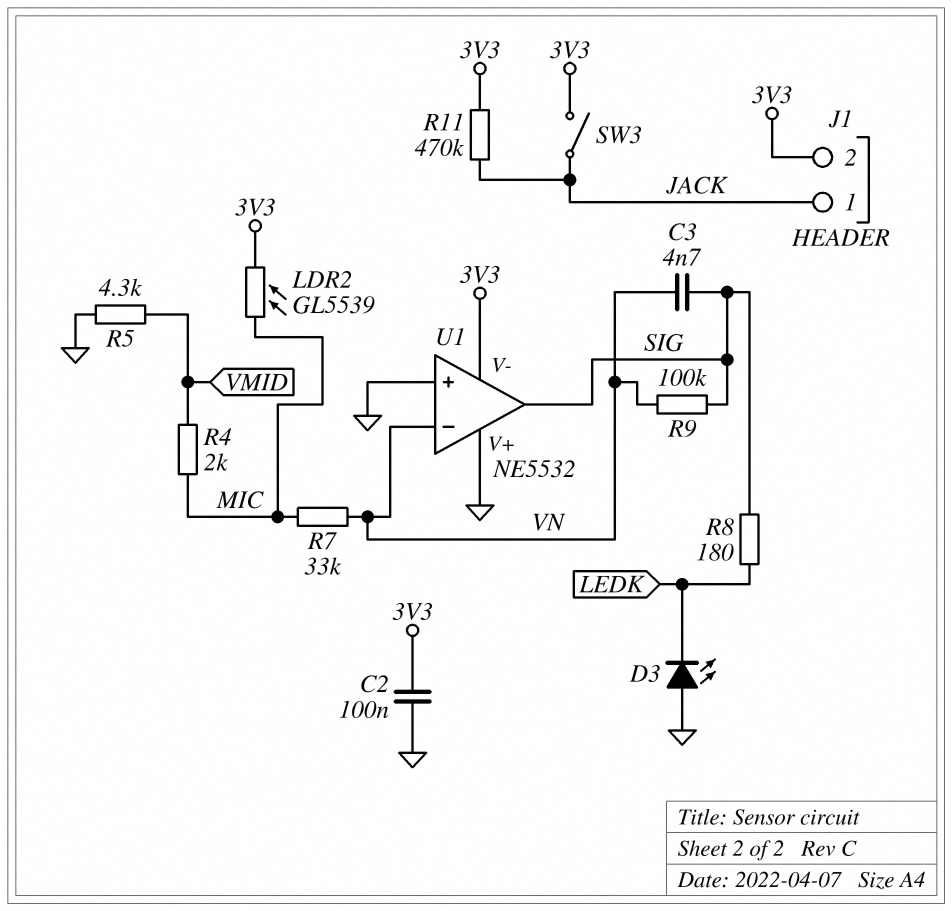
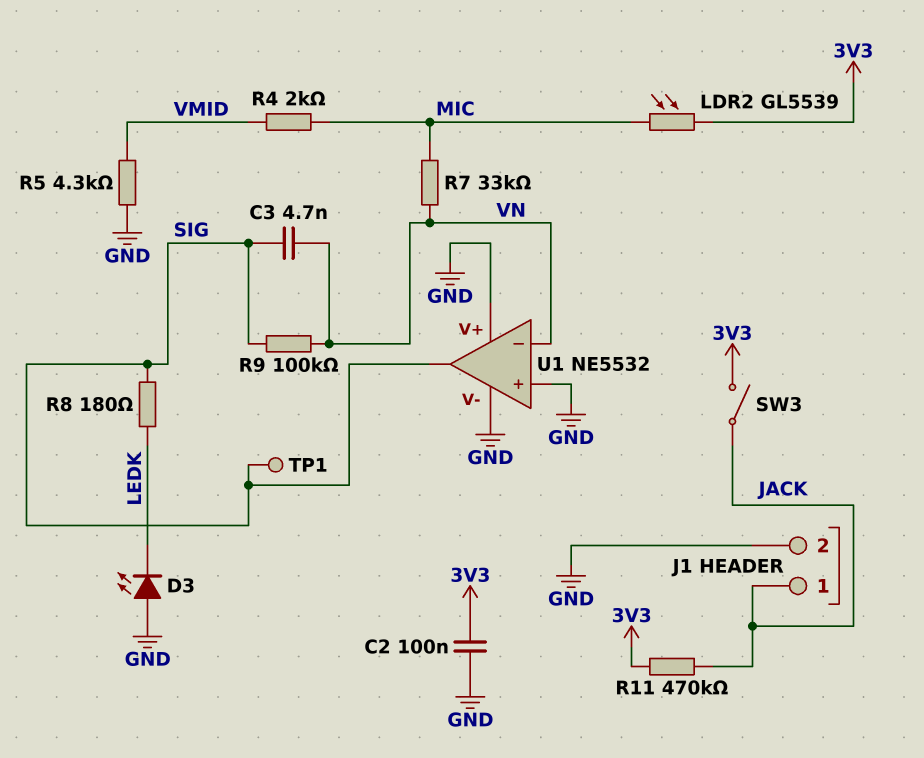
J1 pin 2: 3V3 -> GND
TP1: none -> test point (SIG)
U1 pin V-: 3V3 -> GND

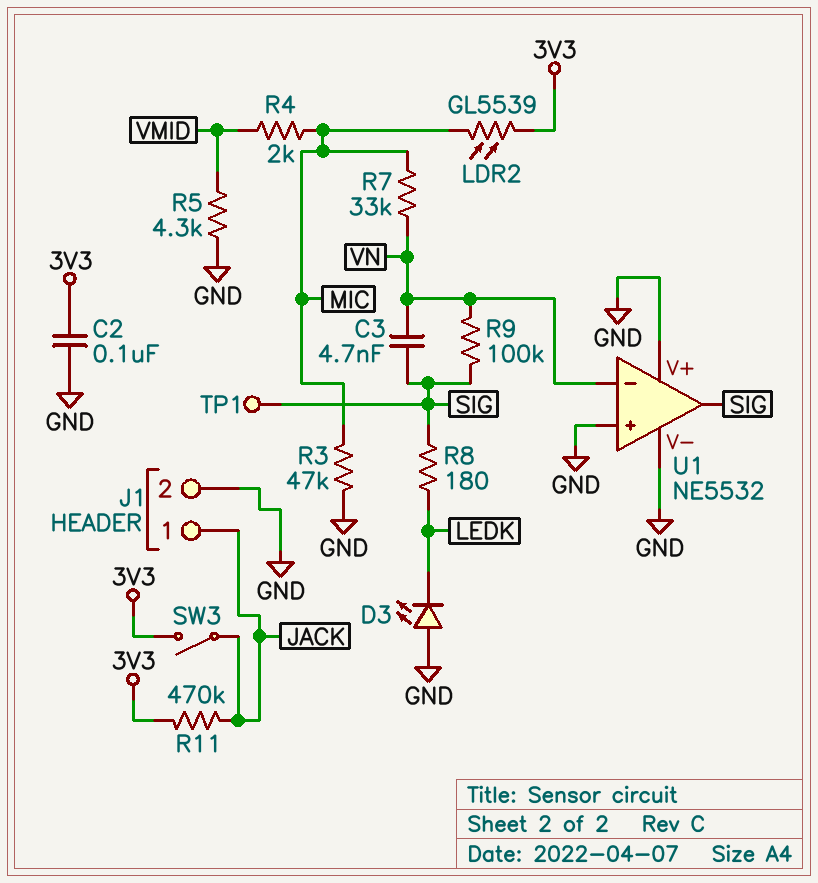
R3: none -> 47k (GND, MIC)

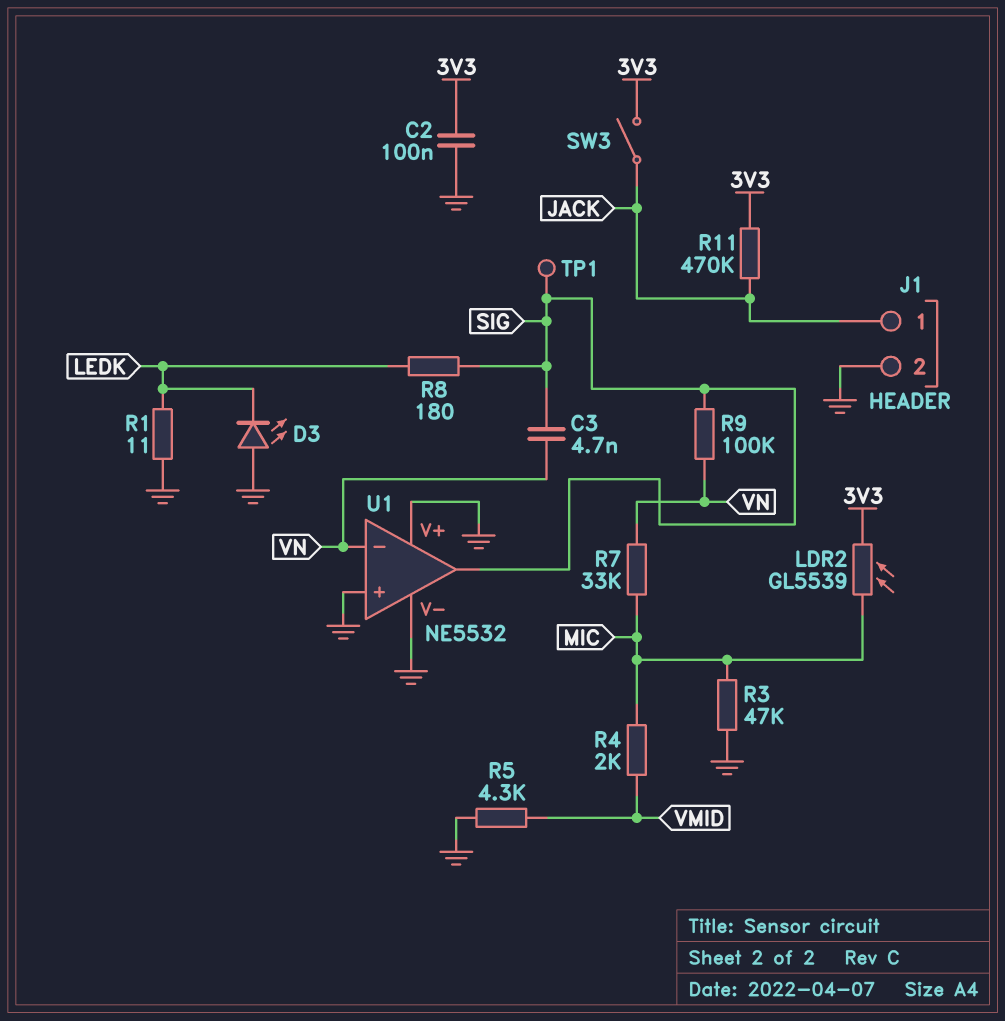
R1: none -> 11 (GND, LEDK)

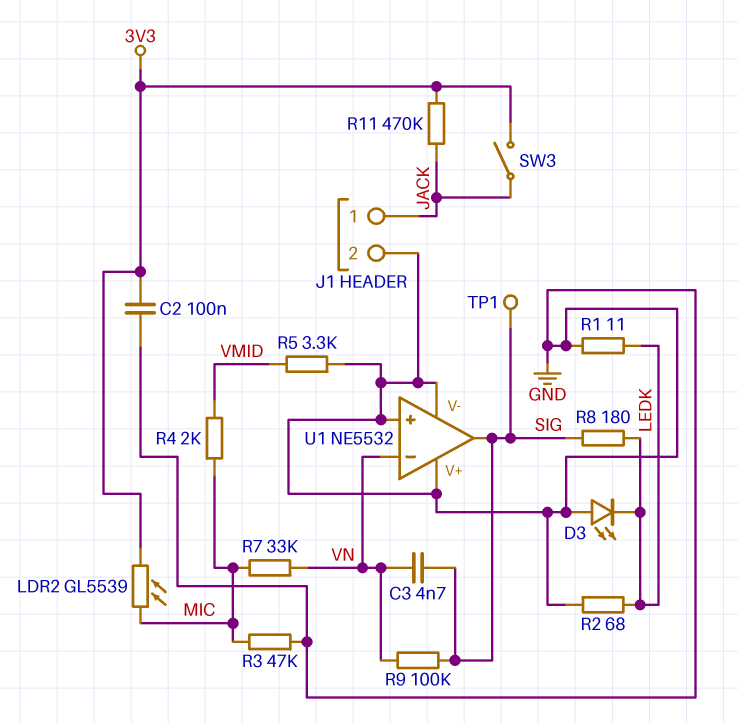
R2: none -> 68 (GND, LEDK)
R5: 4.3k (GND, VMID) -> 3.3k (GND, VMID)

